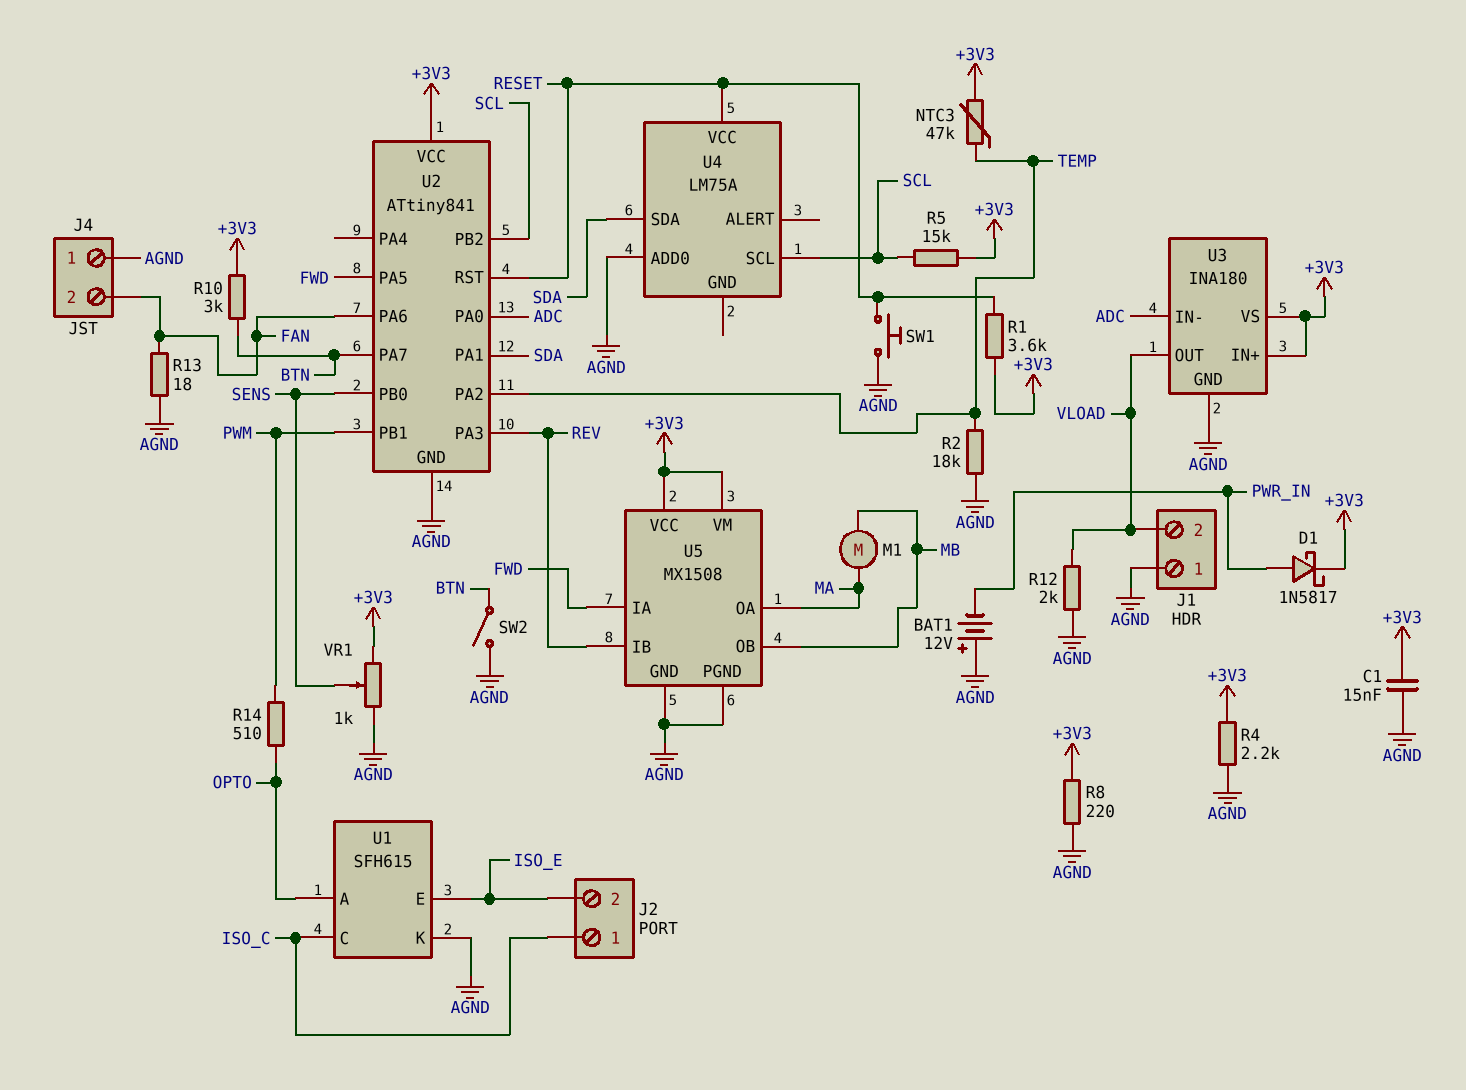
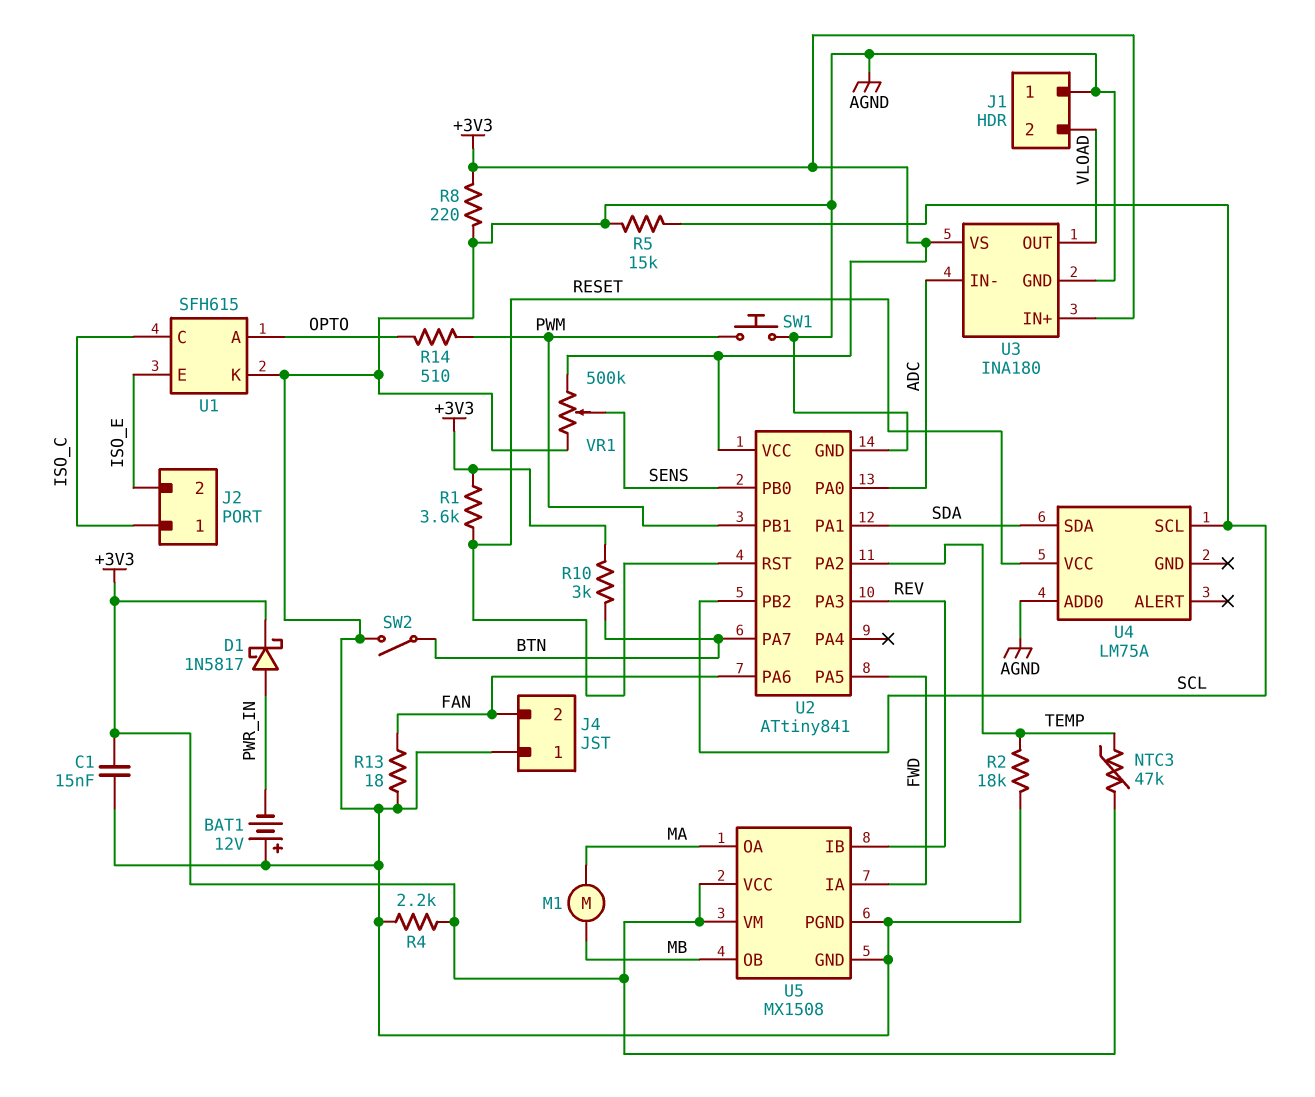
R5: 15k (+3V3, SCL) -> 15k (AGND, SCL)
R12: 2k (AGND, VLOAD) -> none
SW1: button (AGND, RESET) -> button (AGND, PWM)
VR1: 1k (+3V3, AGND, wiper SENS) -> 500k (+3V3, AGND, wiper SENS)

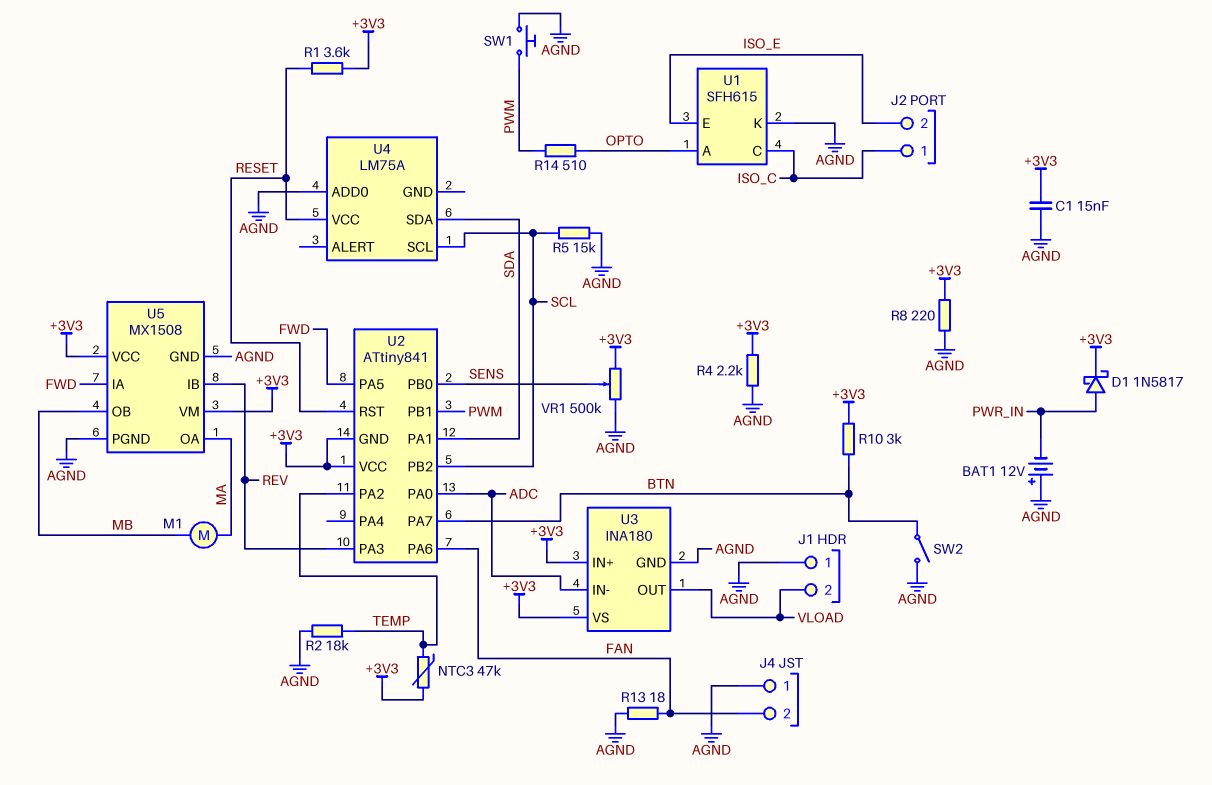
U2 pin GND: AGND -> +3V3

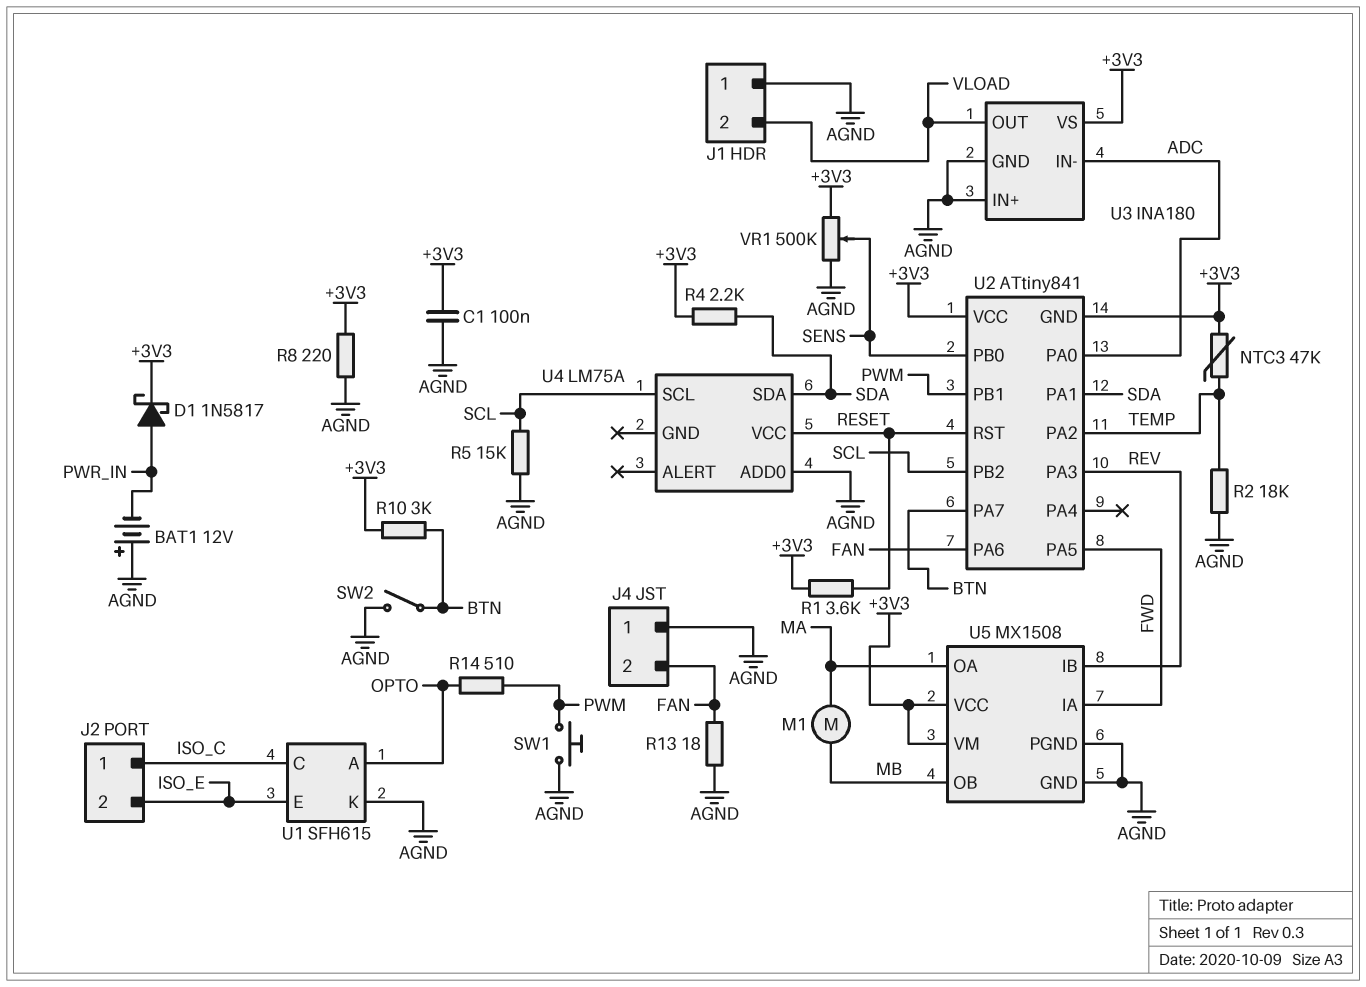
C1: 15nF (+3V3, AGND) -> 100nF (+3V3, AGND)
R4: 2.2k (+3V3, AGND) -> 2.2k (+3V3, SDA)
U3 pin IN+: +3V3 -> AGND

